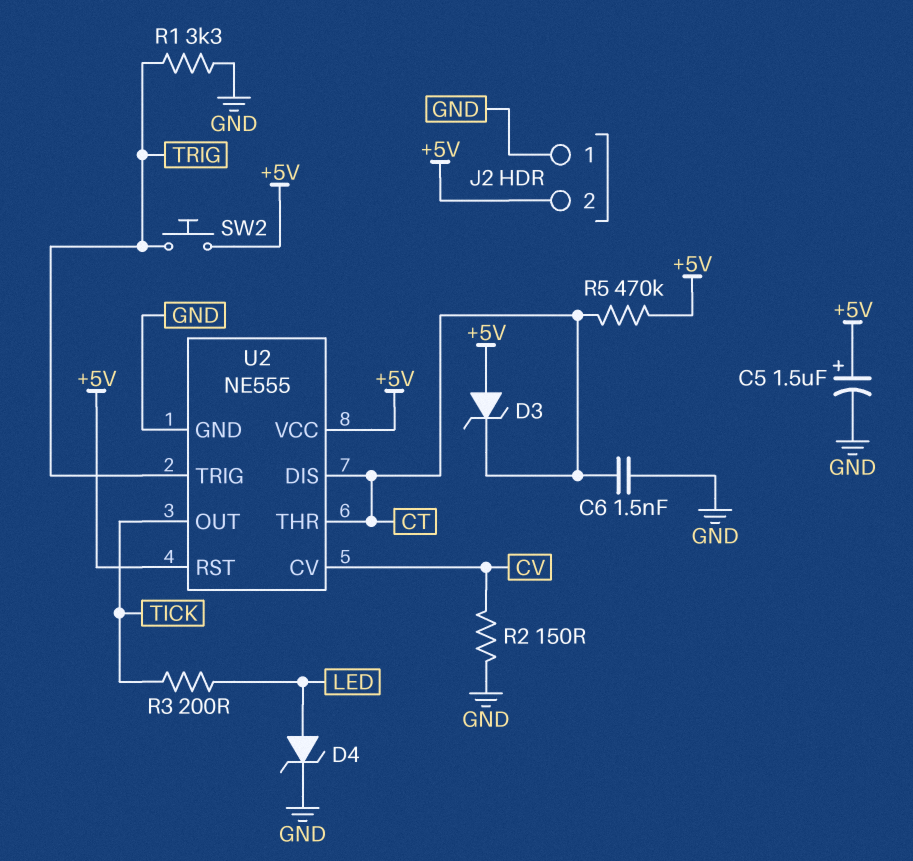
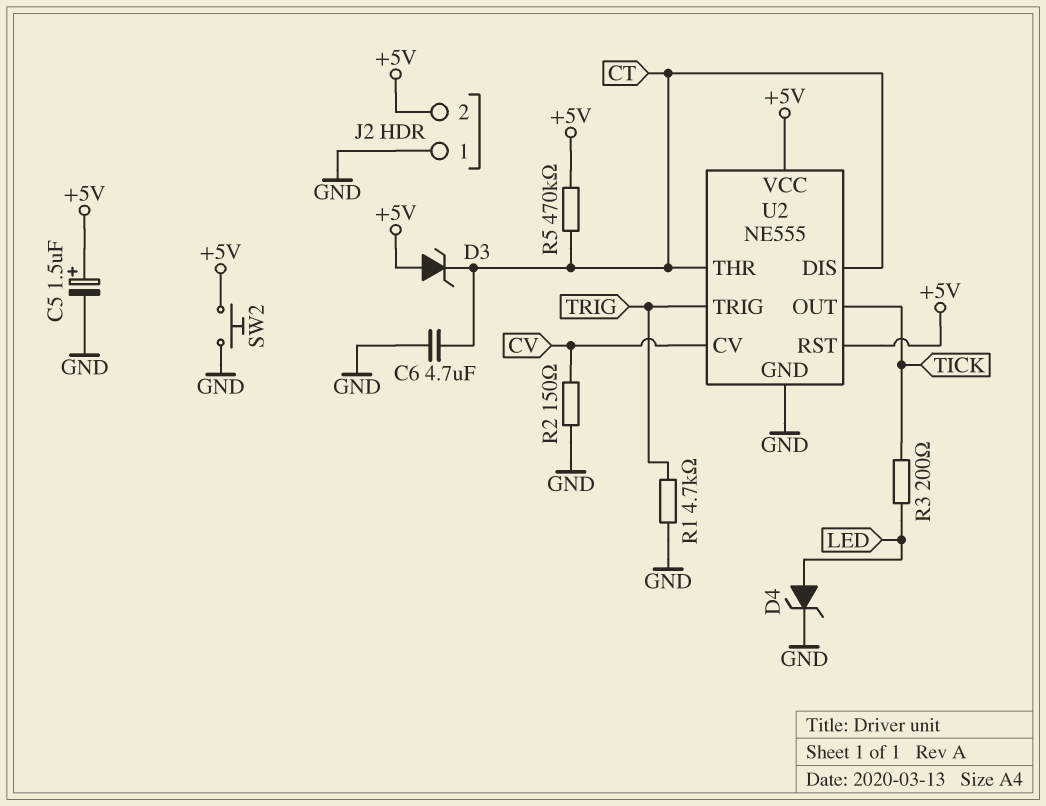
C6: 1.5nF (CT, GND) -> 4.7uF (CT, GND)
R1: 3.3k (GND, TRIG) -> 4.7k (GND, TRIG)
SW2: button (+5V, TRIG) -> button (+5V, GND)

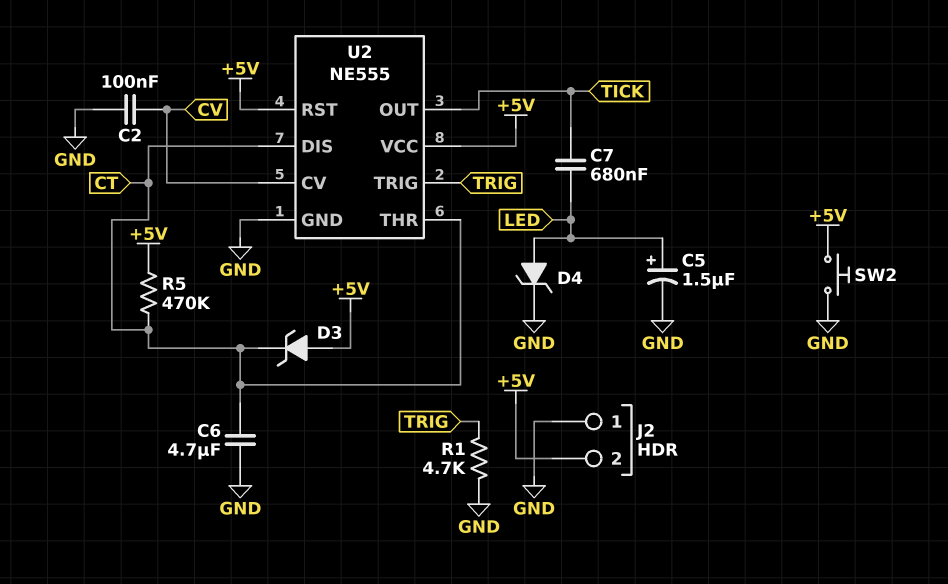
C2: none -> 100nF (CV, GND)
C5: 1.5uF (plus +5V, minus GND) -> 1.5uF (plus LED, minus GND)
C7: none -> 680nF (LED, TICK)
R2: 150 (CV, GND) -> none
R3: 200 (LED, TICK) -> none

